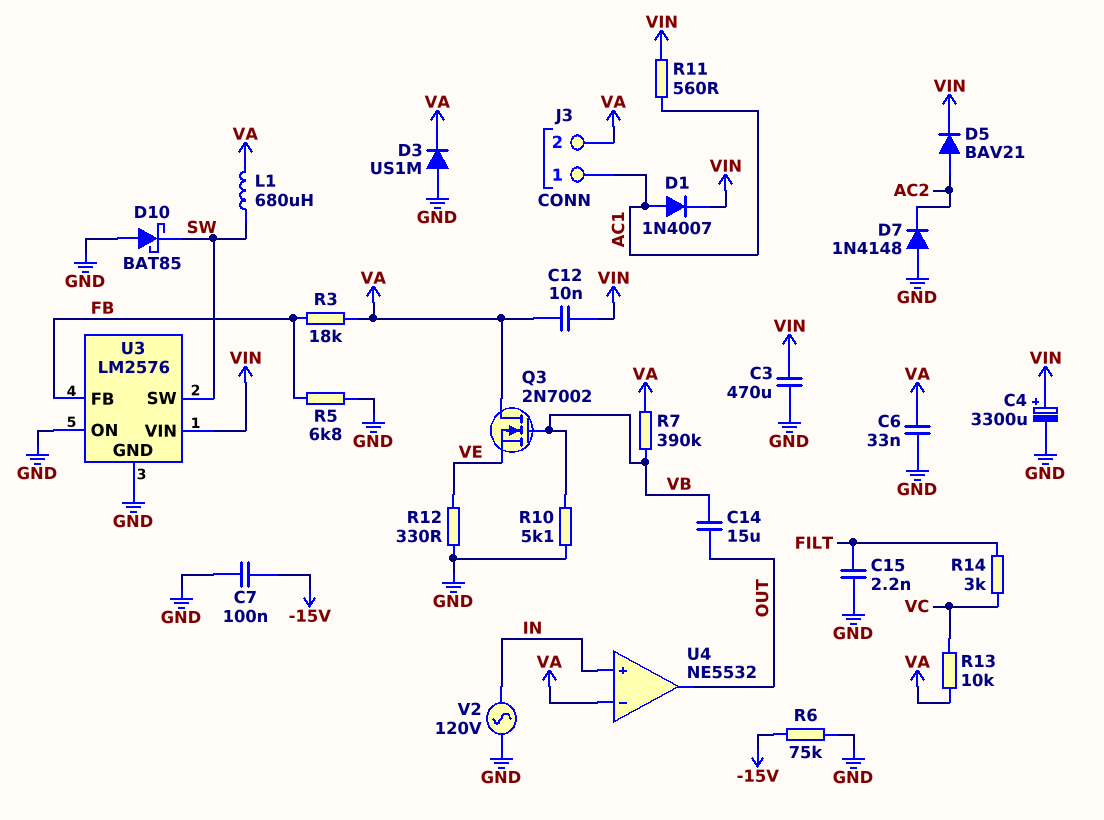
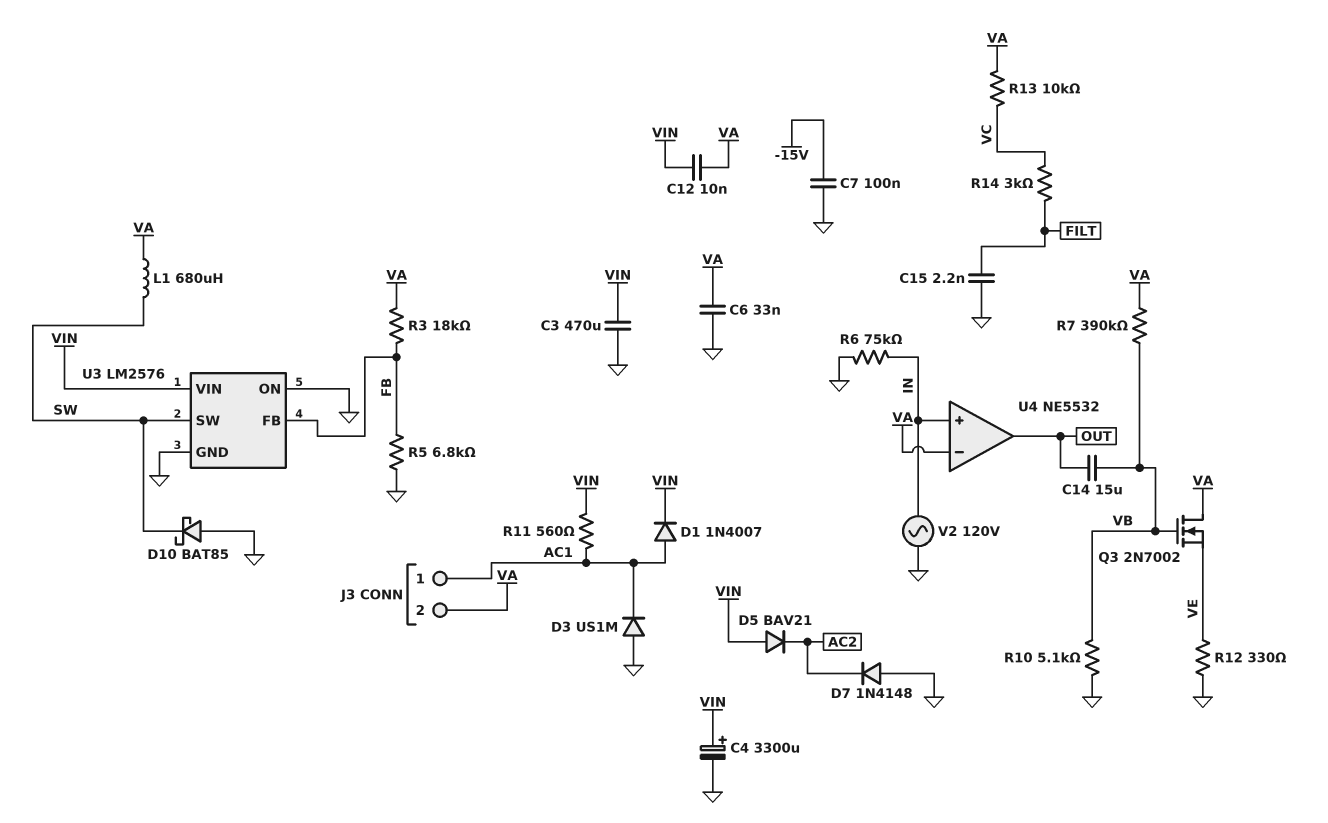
D3: diode US1M (A GND, K VA) -> diode US1M (A GND, K AC1)
D5: diode BAV21 (A AC2, K VIN) -> diode BAV21 (A VIN, K AC2)
R6: 75k (-15V, GND) -> 75k (GND, IN)

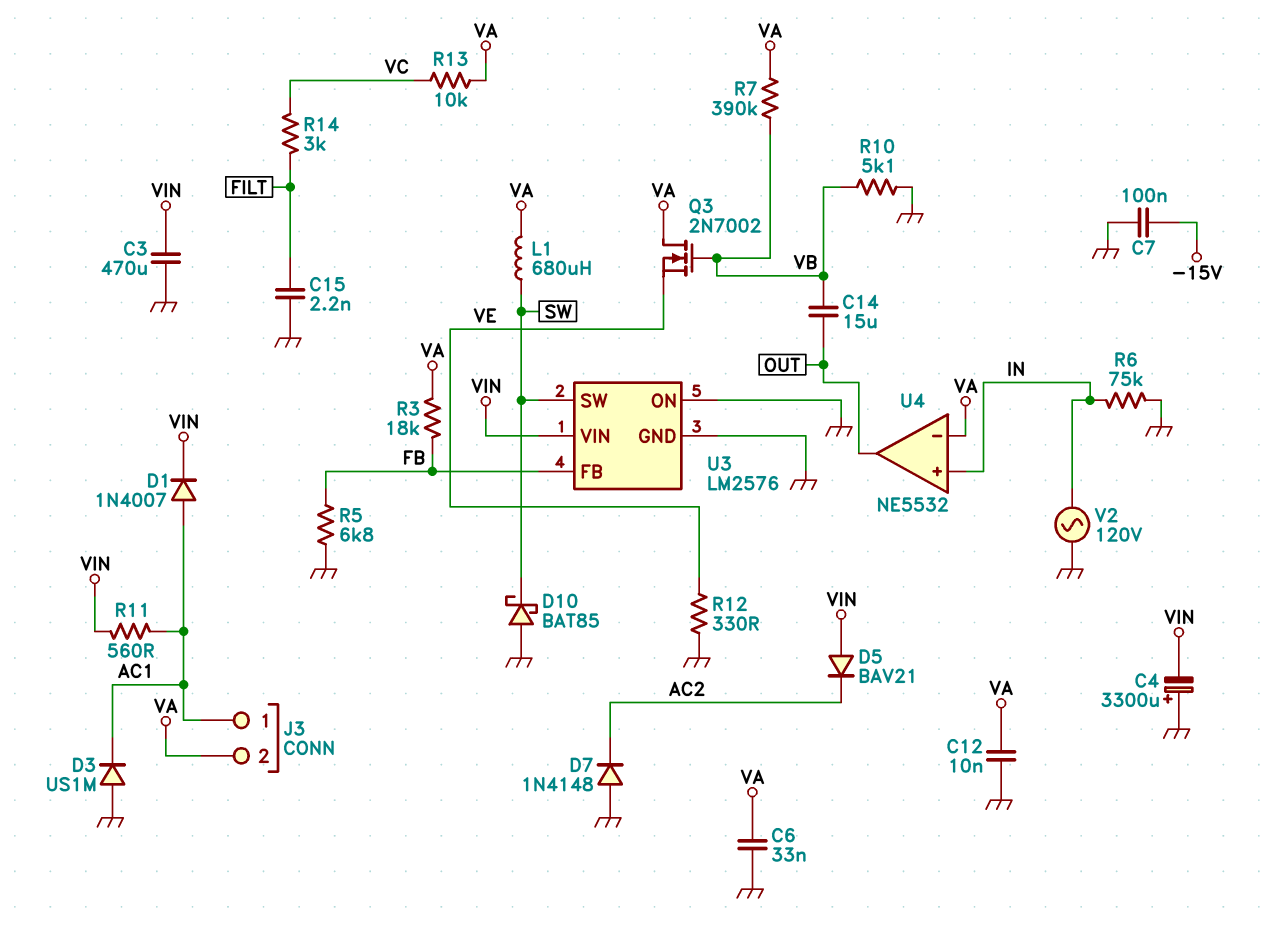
C4: 3300uF (plus VIN, minus GND) -> 3300uF (plus GND, minus VIN)
C12: 10nF (VA, VIN) -> 10nF (GND, VA)

